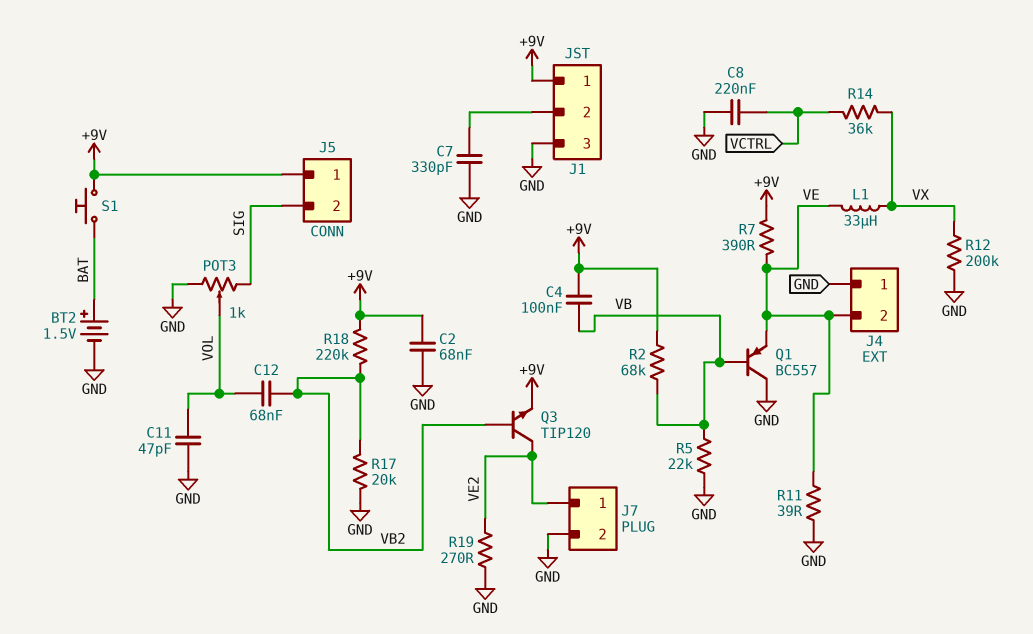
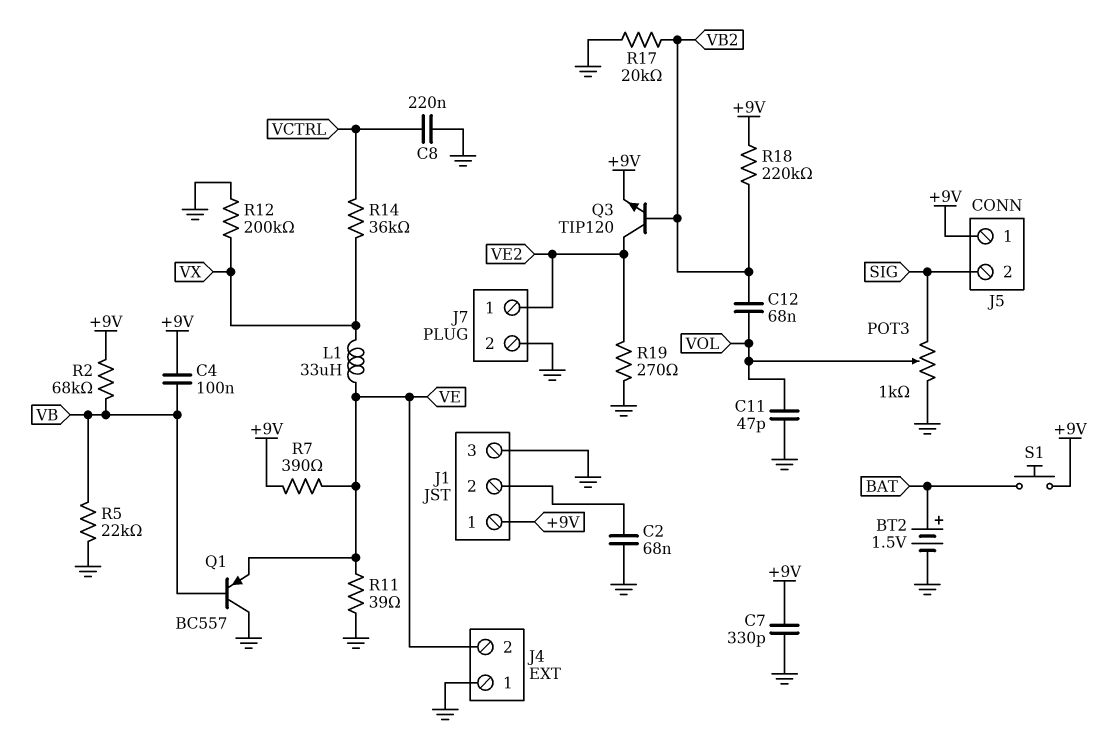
C2: 68nF (+9V, GND) -> 68nF (GND, J1/2)
C7: 330pF (GND, J1/2) -> 330pF (+9V, GND)

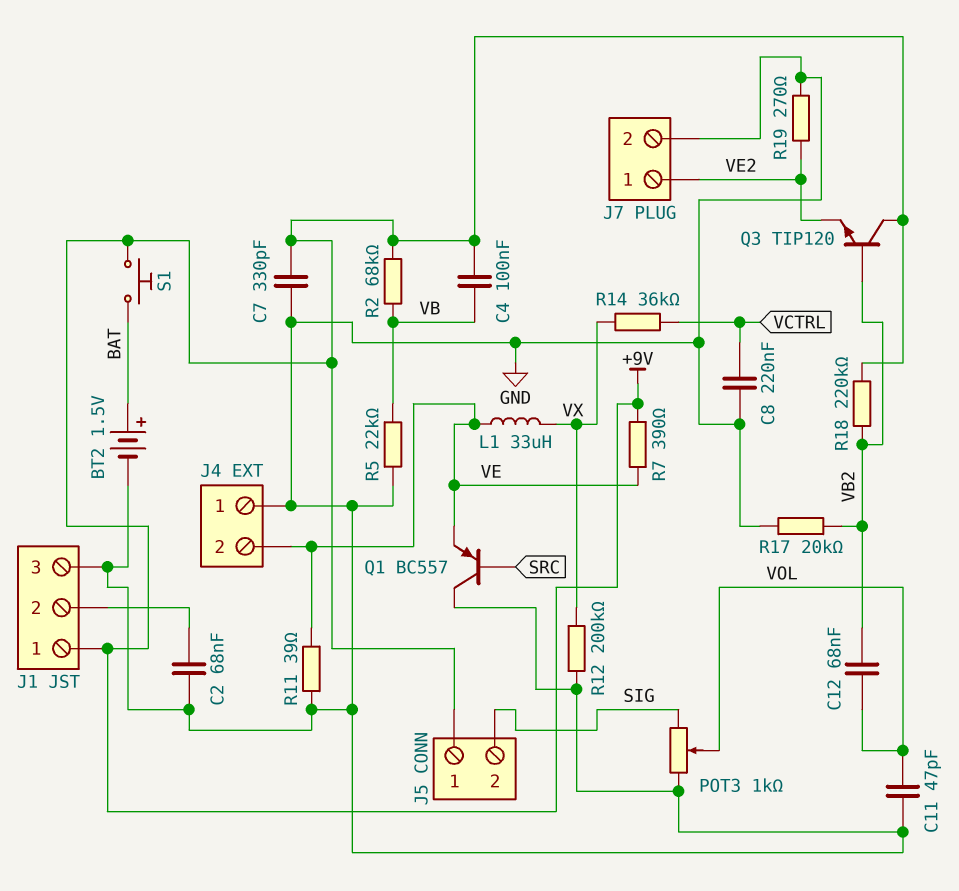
Q1: PNP BC557 (B VB, C GND, E VE) -> PNP BC557 (B SRC, C GND, E VE)
Q3: NPN TIP120 (B VB2, C VE2, E +9V) -> NPN TIP120 (B VB2, C +9V, E VE2)

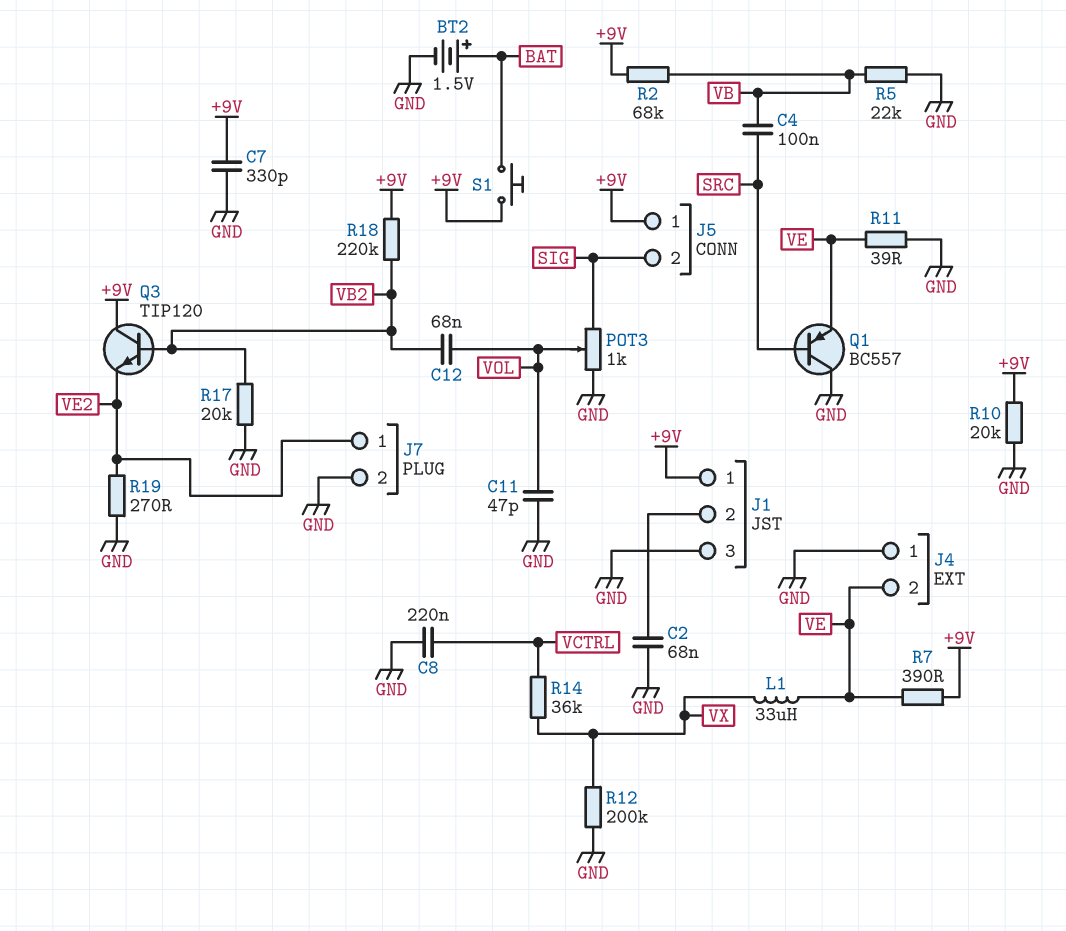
C4: 100nF (+9V, VB) -> 100nF (SRC, VB)
R10: none -> 20k (+9V, GND)

